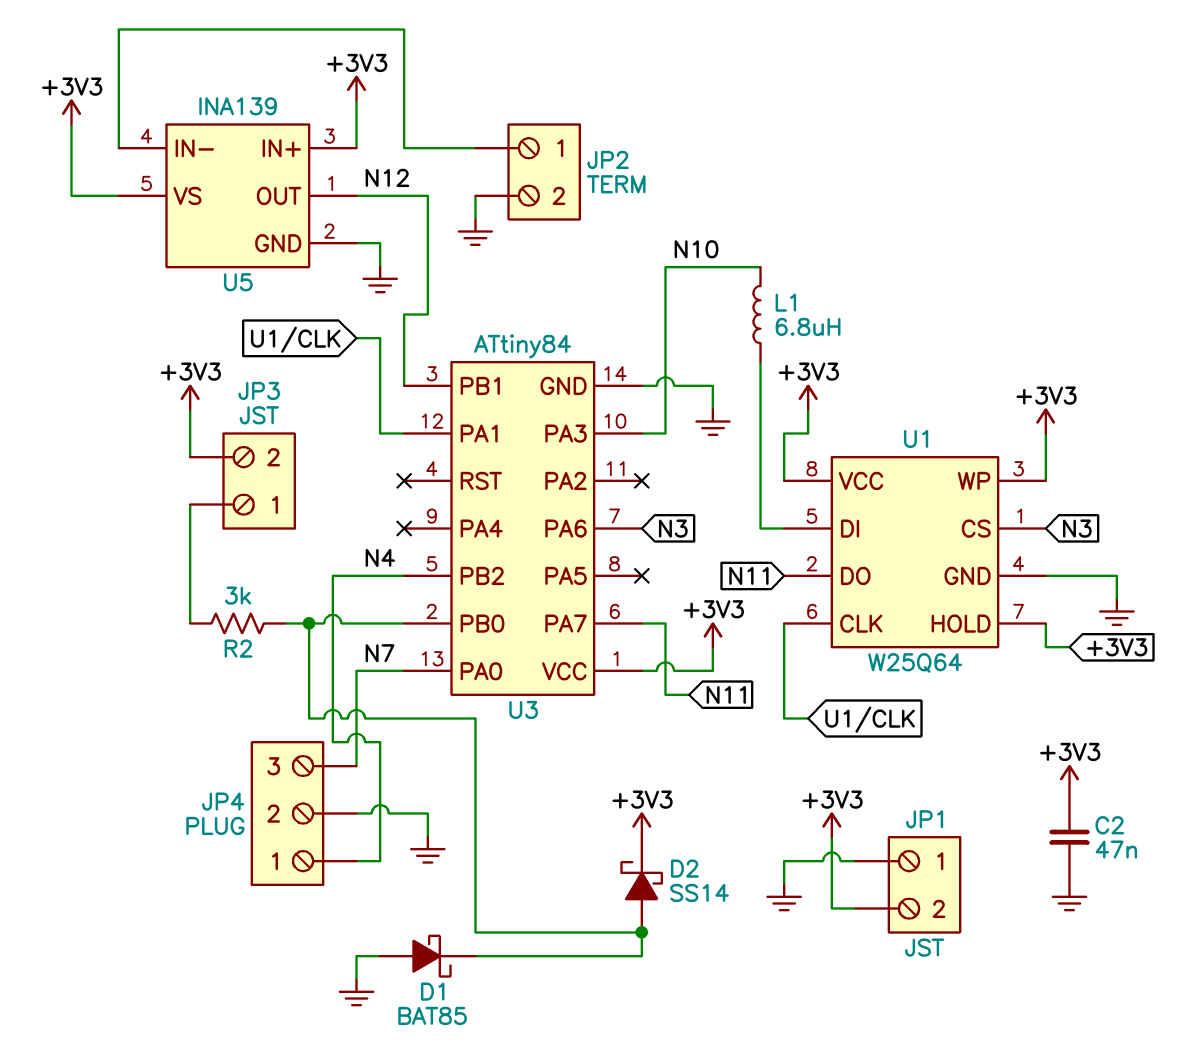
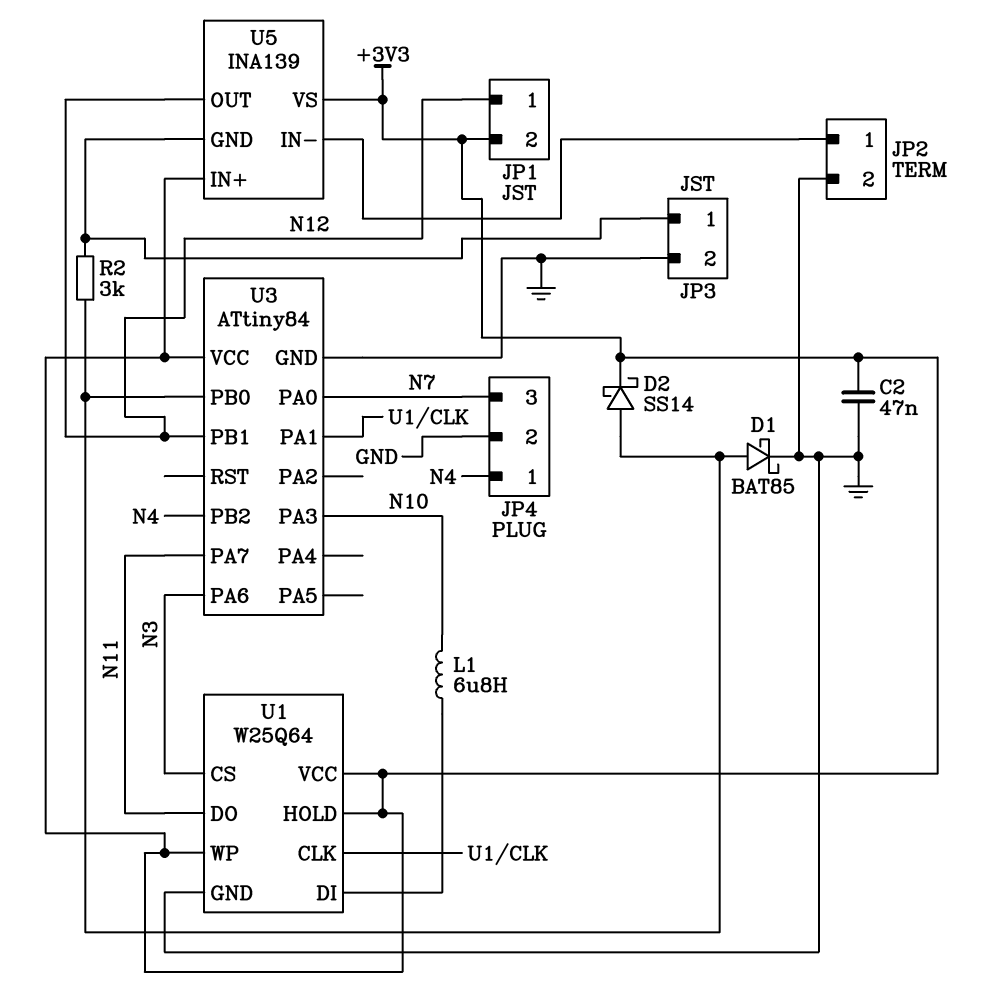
D1: schottky BAT85 (A GND, K U3/PB0) -> schottky BAT85 (A U3/PB0, K GND)
JP1 pin 1: GND -> N12
JP3 pin 2: +3V3 -> GND
U5 pin GND: GND -> JP3/1

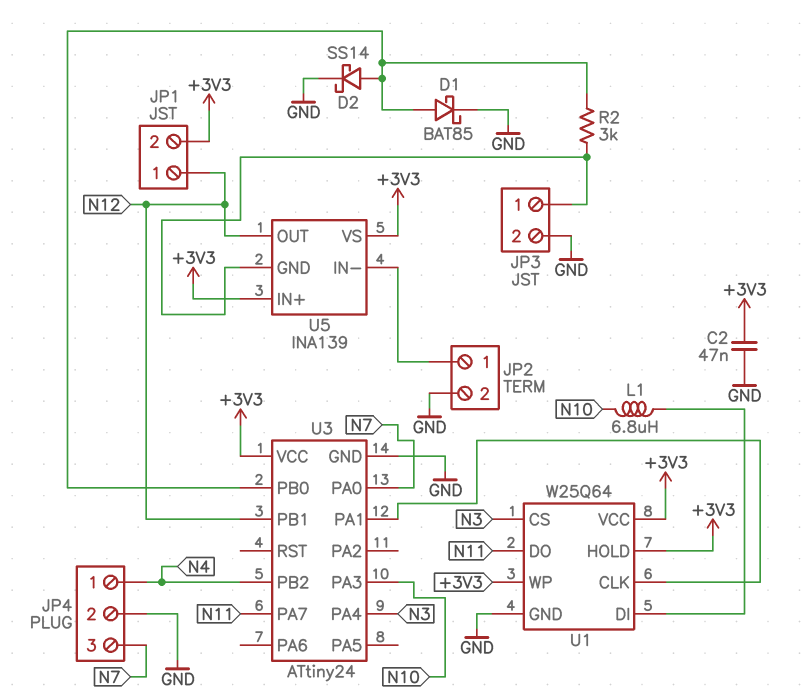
D2: schottky SS14 (A U3/PB0, K +3V3) -> schottky SS14 (A U3/PB0, K GND)
U3: ATtiny84 -> ATtiny24
U3 pin PA4: none -> N3
U3 pin PA6: N3 -> none

